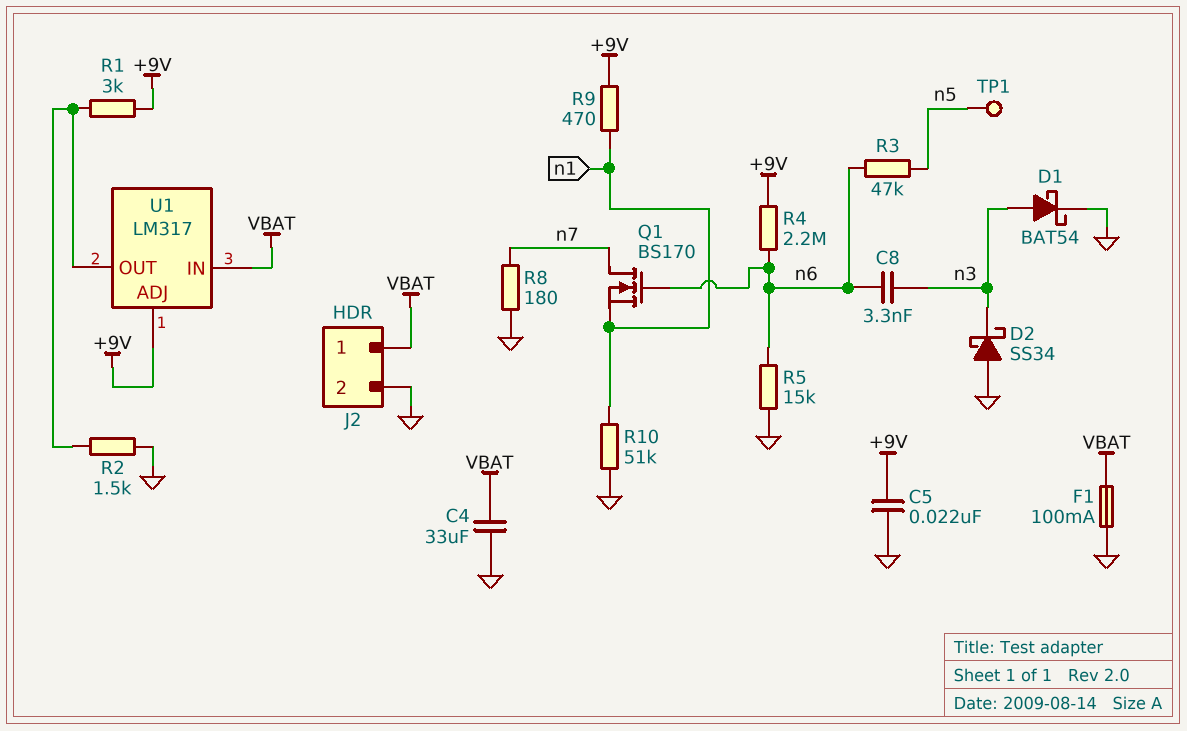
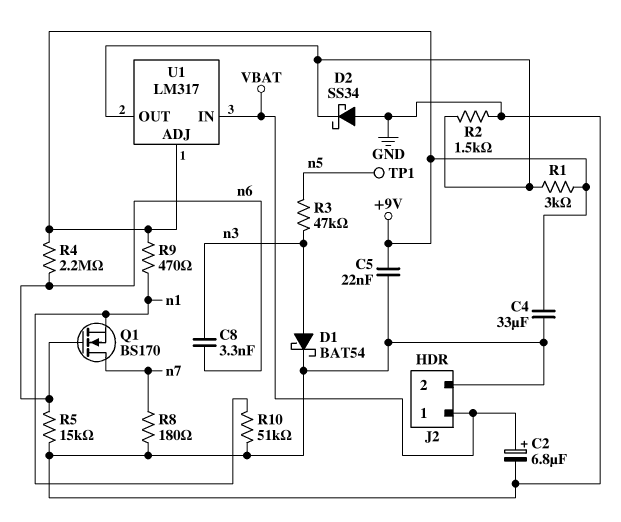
C2: none -> 6.8uF (plus VBAT, minus GND)
C4: 33uF (GND, VBAT) -> 33uF (+9V, GND)
D2: schottky SS34 (A GND, K n3) -> schottky SS34 (A GND, K U1/OUT)
F1: 100mA (GND, VBAT) -> none
R3: 47k (n5, n6) -> 47k (n3, n5)

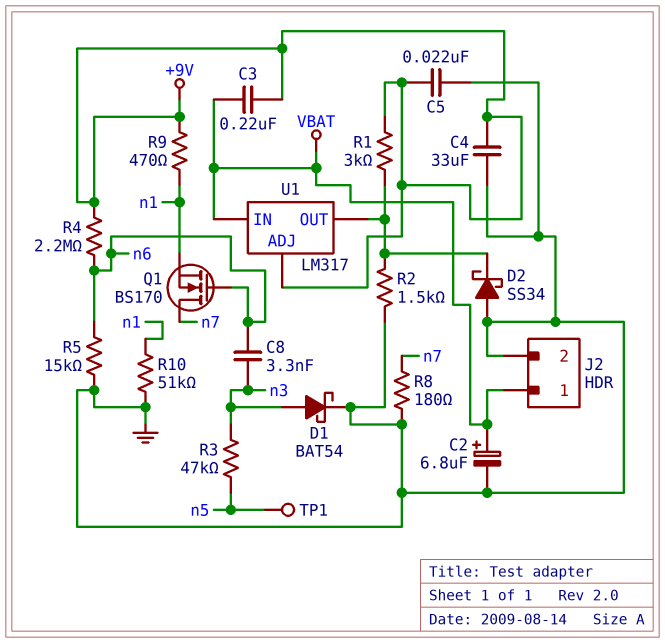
C3: none -> 220nF (+9V, VBAT)

